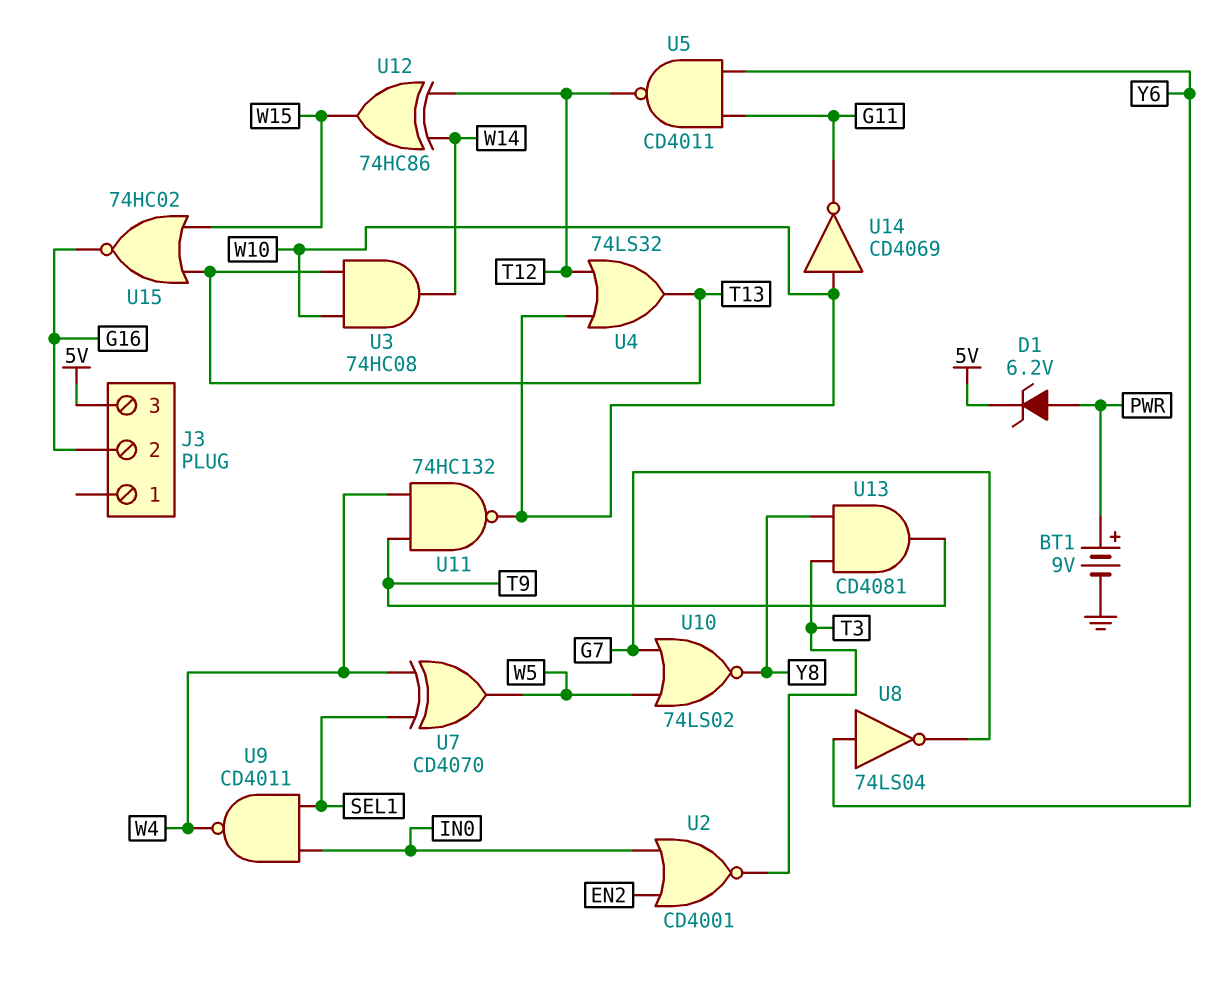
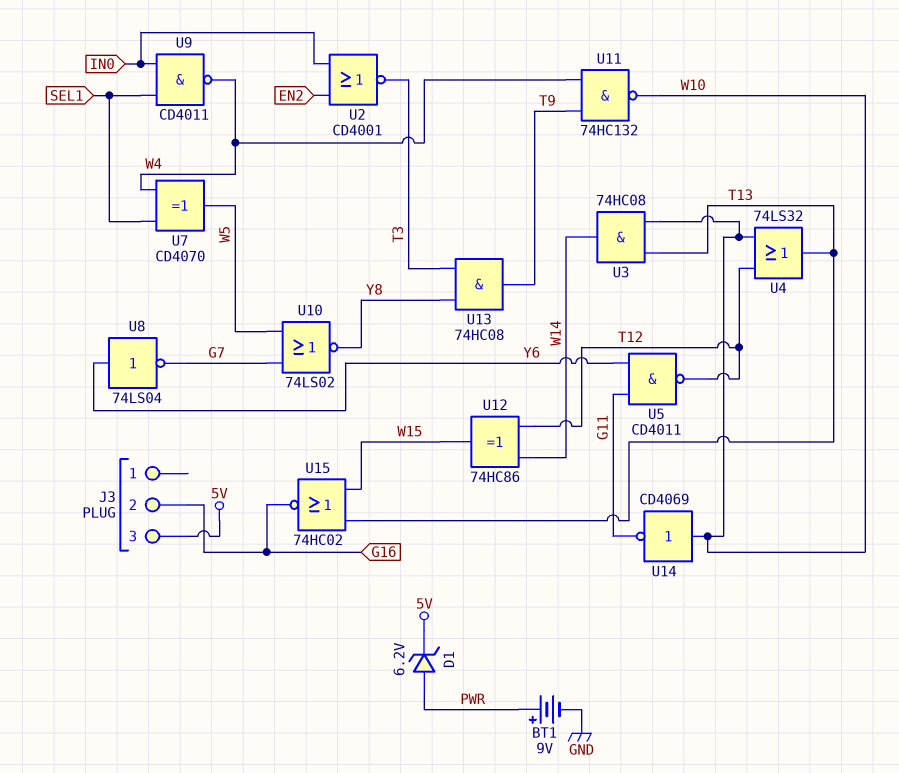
U13: AND CD4081 (in T3, in Y8, out T9) -> AND 74HC08 (in T3, in Y8, out T9)

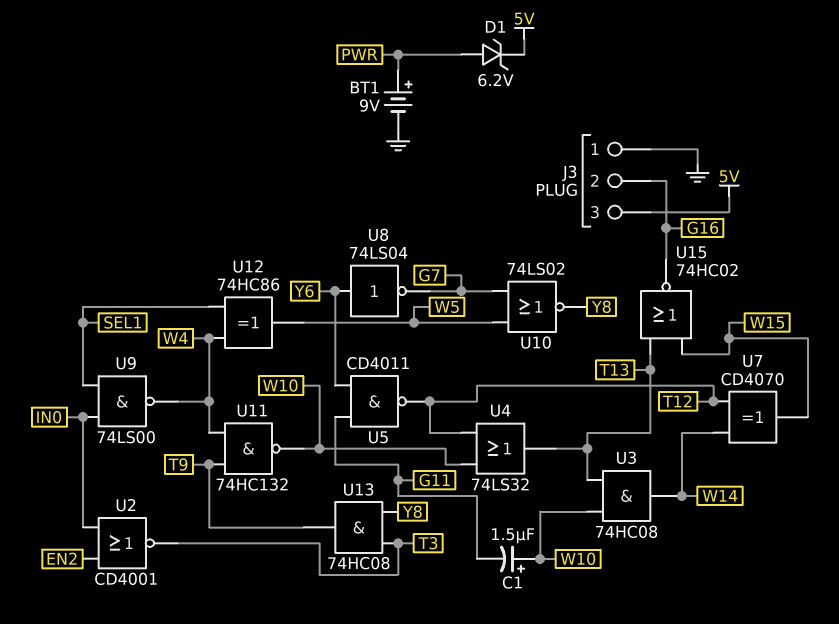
C1: none -> 1.5uF (plus W10, minus G11)
J3 pin 1: none -> GND
U7: XOR CD4070 (in SEL1, in W4, out W5) -> XOR CD4070 (in T12, in W14, out W15)
U9: NAND CD4011 (in IN0, in SEL1, out W4) -> NAND 74LS00 (in IN0, in SEL1, out W4)
U12: XOR 74HC86 (in T12, in W14, out W15) -> XOR 74HC86 (in SEL1, in W4, out W5)
U14: NOT CD4069 (in W10, out G11) -> none

